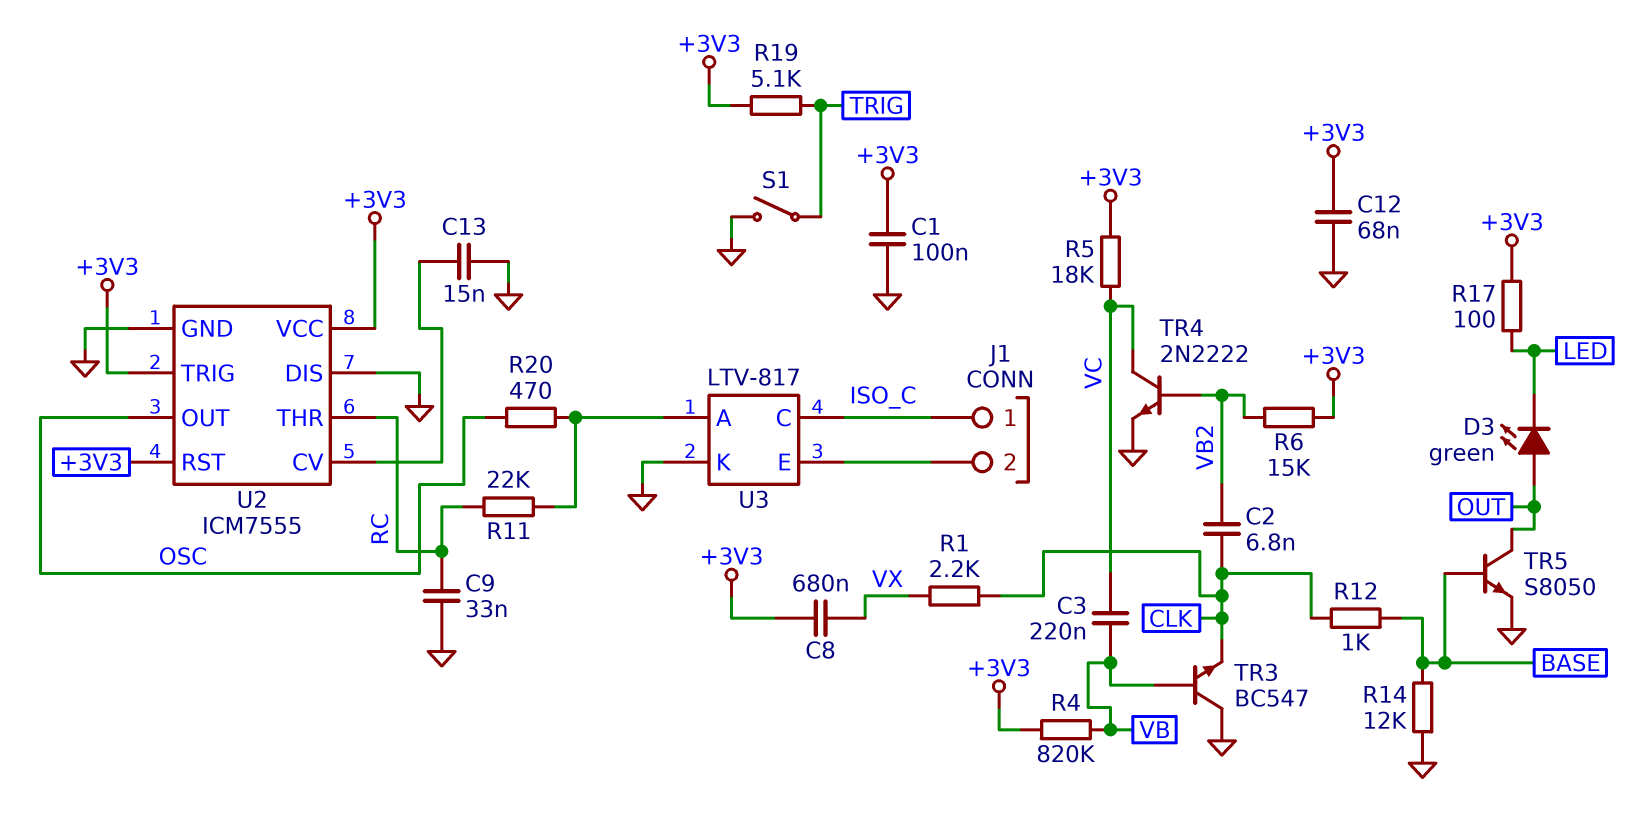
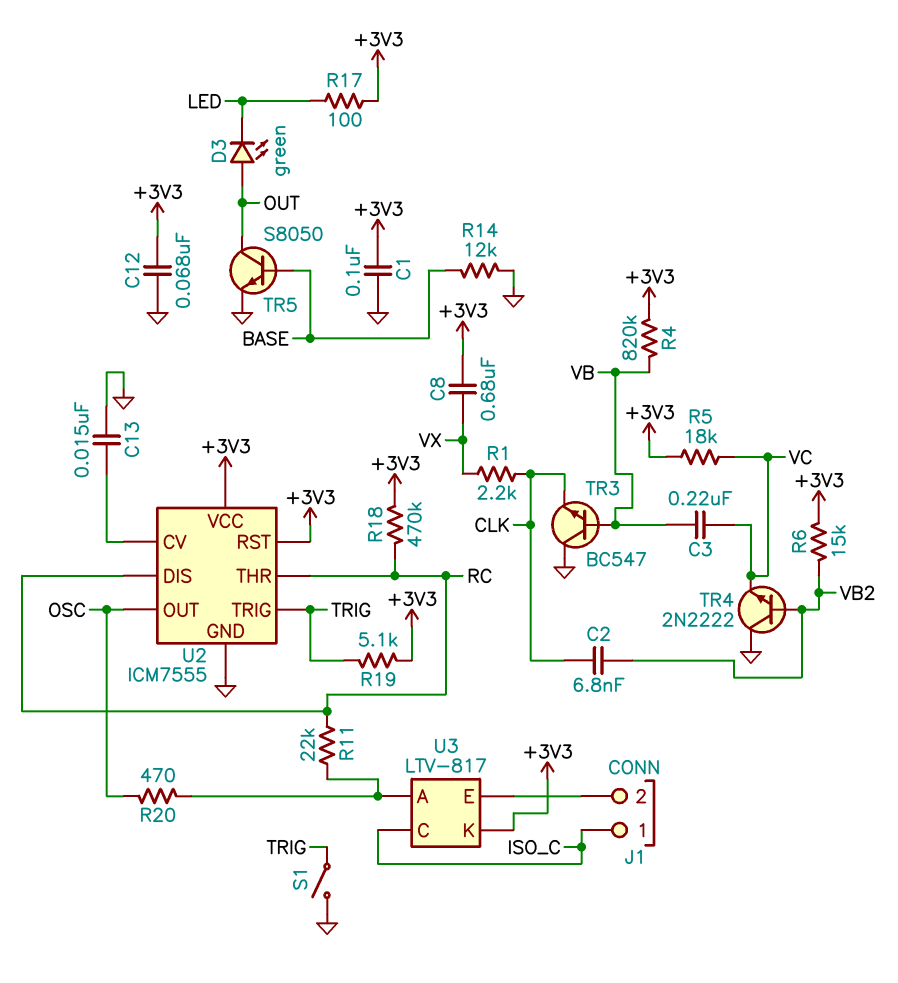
C9: 33nF (GND, RC) -> none
R12: 1k (BASE, CLK) -> none
R18: none -> 470k (+3V3, RC)
TR4: NPN 2N2222 (B VB2, C VC, E GND) -> NPN 2N2222 (B VB2, C GND, E VC)
U2 pin DIS: GND -> RC
U2 pin TRIG: +3V3 -> TRIG
U3 pin K: GND -> +3V3

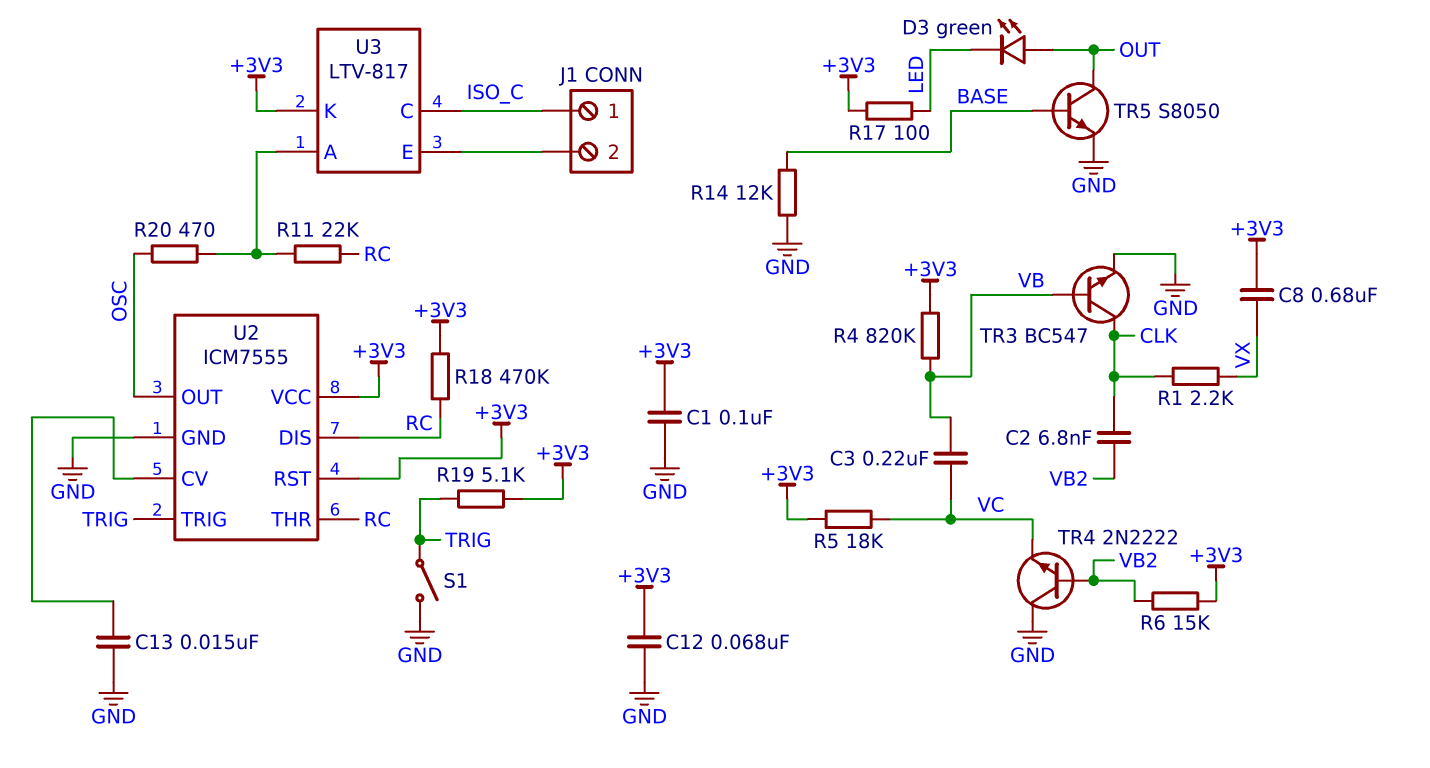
TR3: NPN BC547 (B VB, C GND, E CLK) -> NPN BC547 (B VB, C CLK, E GND)

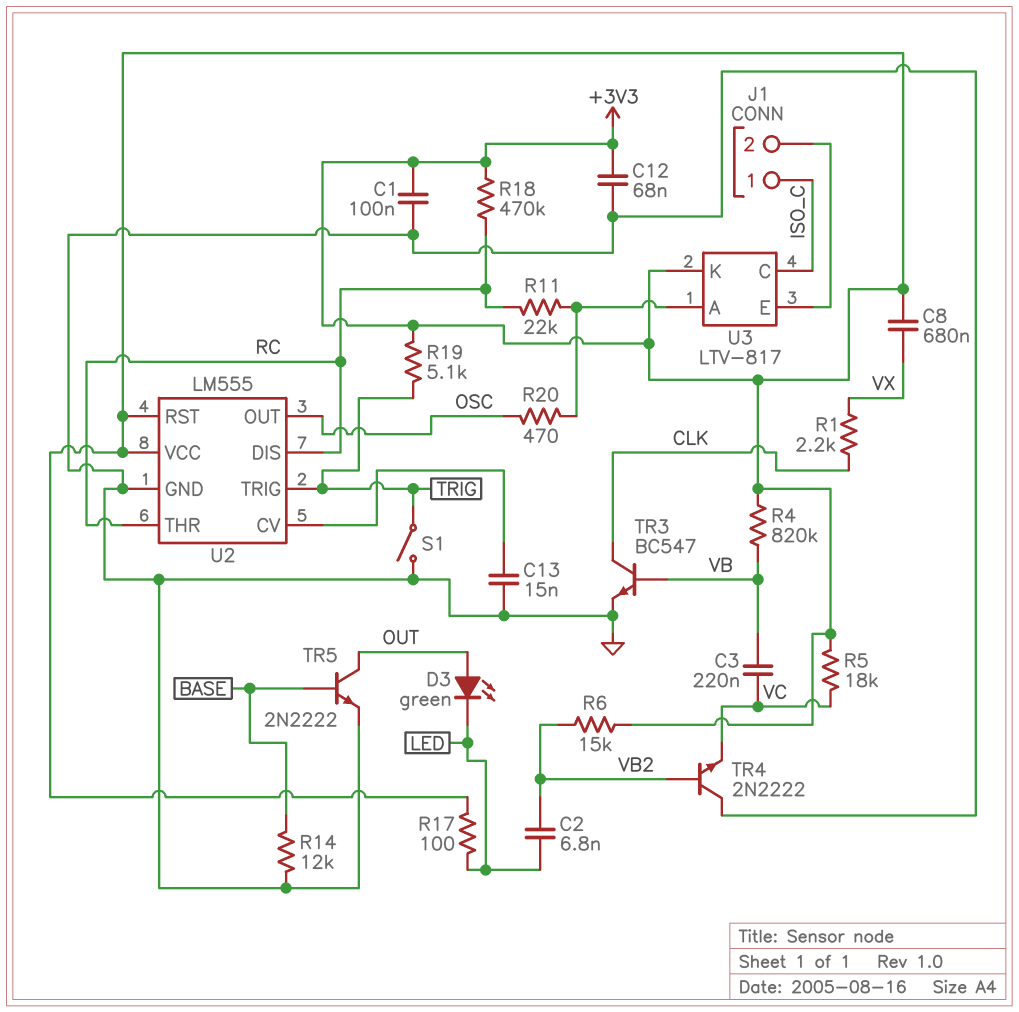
C2: 6.8nF (CLK, VB2) -> 6.8nF (LED, VB2)
TR5: NPN S8050 (B BASE, C OUT, E GND) -> NPN 2N2222 (B BASE, C OUT, E GND)
U2: ICM7555 -> LM555

